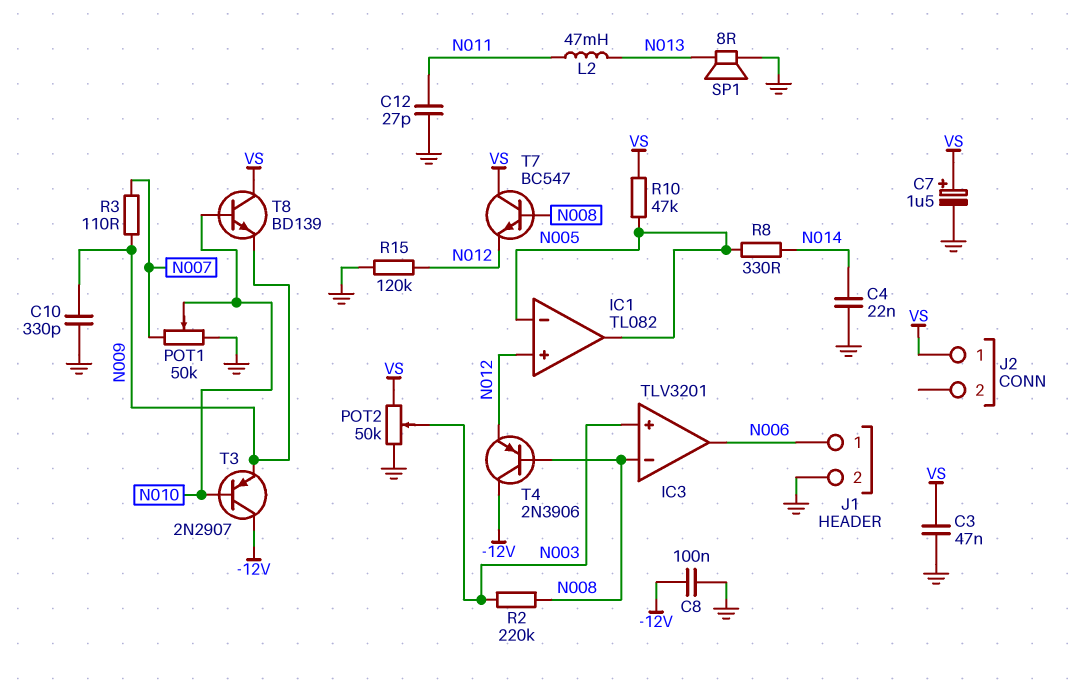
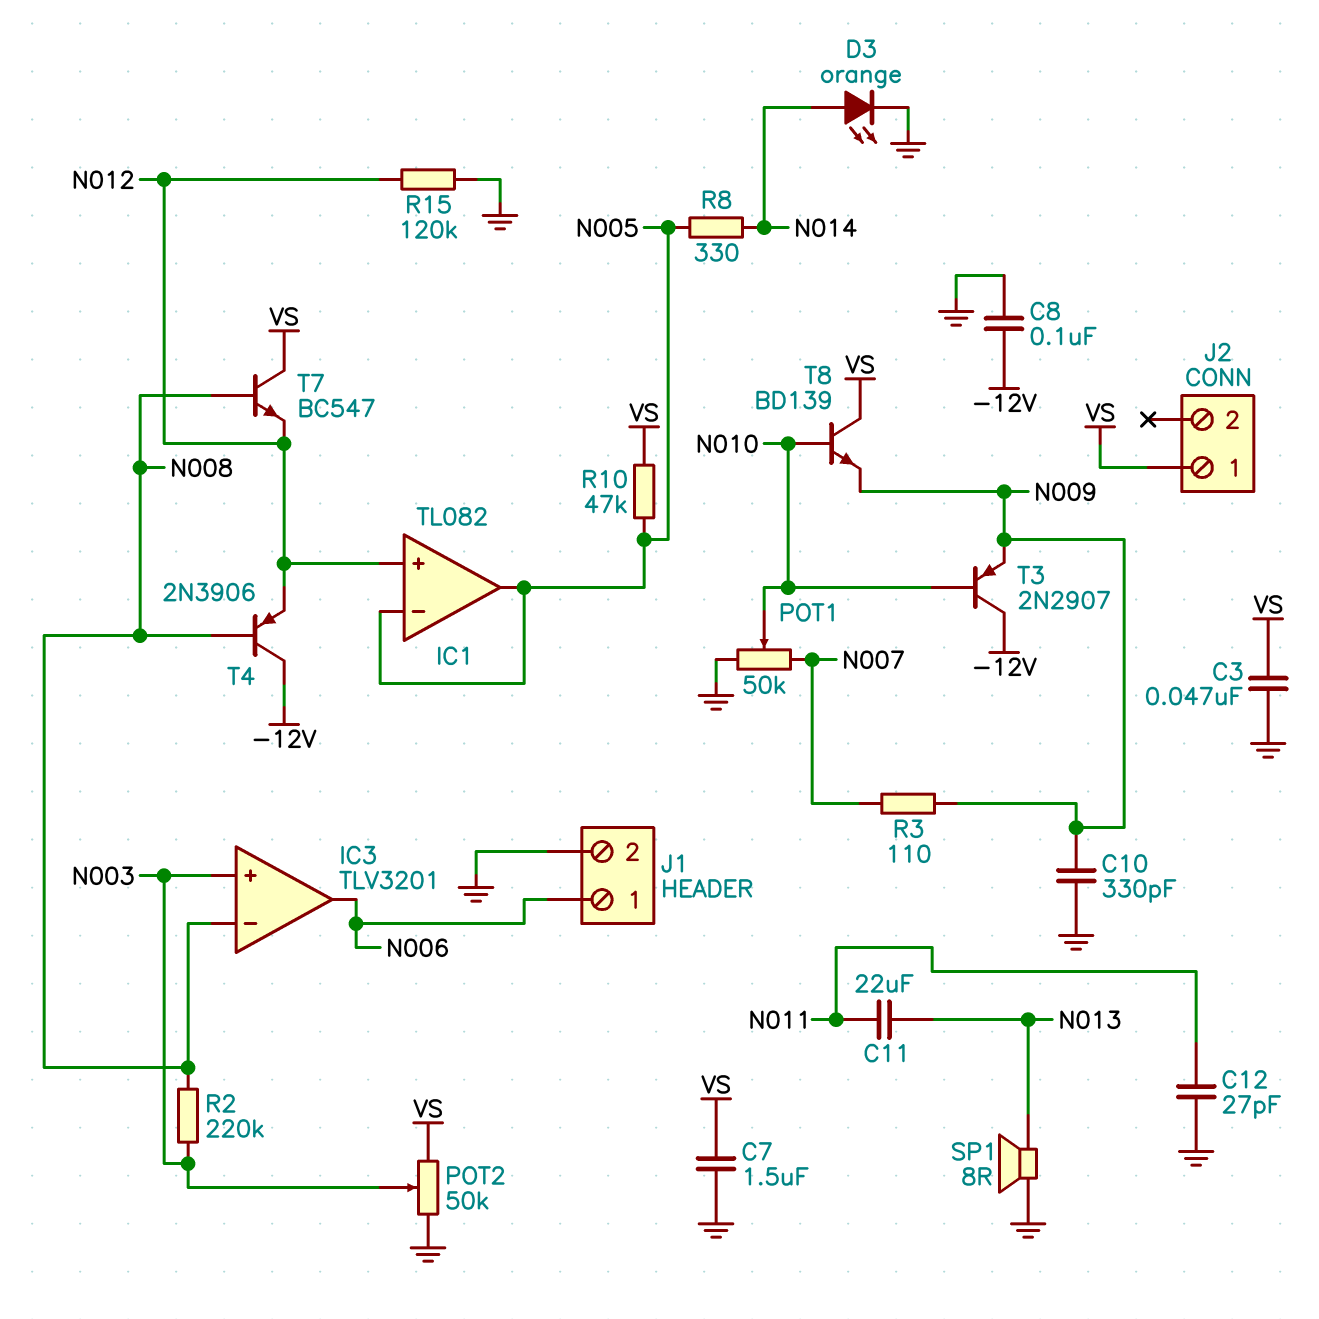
C4: 22nF (GND, N014) -> none
C7: 1.5uF (plus VS, minus GND) -> 1.5uF (GND, VS)
C11: none -> 22uF (N011, N013)
D3: none -> LED orange (A N014, K GND)
L2: 47mH (N011, N013) -> none

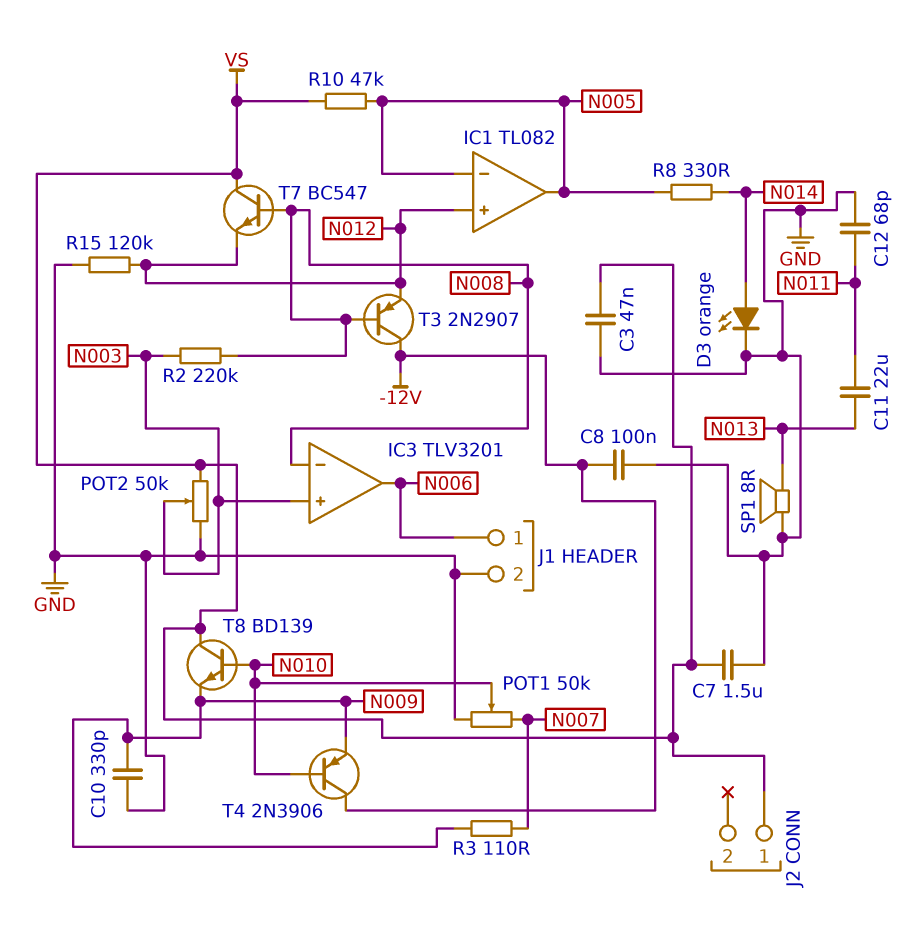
C12: 27pF (GND, N011) -> 68pF (GND, N011)
T3: PNP 2N2907 (B N010, C -12V, E N009) -> PNP 2N2907 (B N008, C -12V, E N012)
T4: PNP 2N3906 (B N008, C -12V, E N012) -> PNP 2N3906 (B N010, C -12V, E N009)

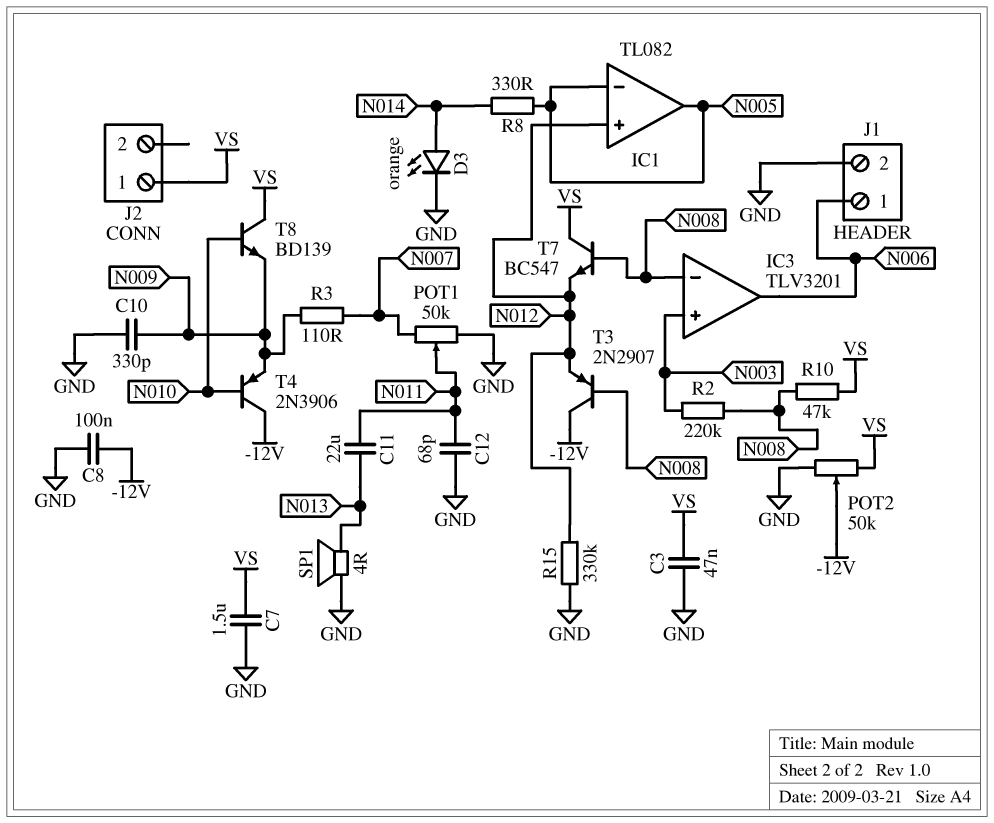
POT1: 50k (GND, N007, wiper N010) -> 50k (GND, N007, wiper N011)
POT2: 50k (GND, VS, wiper N003) -> 50k (GND, VS, wiper -12V)
R10: 47k (N005, VS) -> 47k (N008, VS)
R15: 120k (GND, N012) -> 330k (GND, N012)
SP1: speaker 8R (GND, N013) -> speaker 4R (GND, N013)

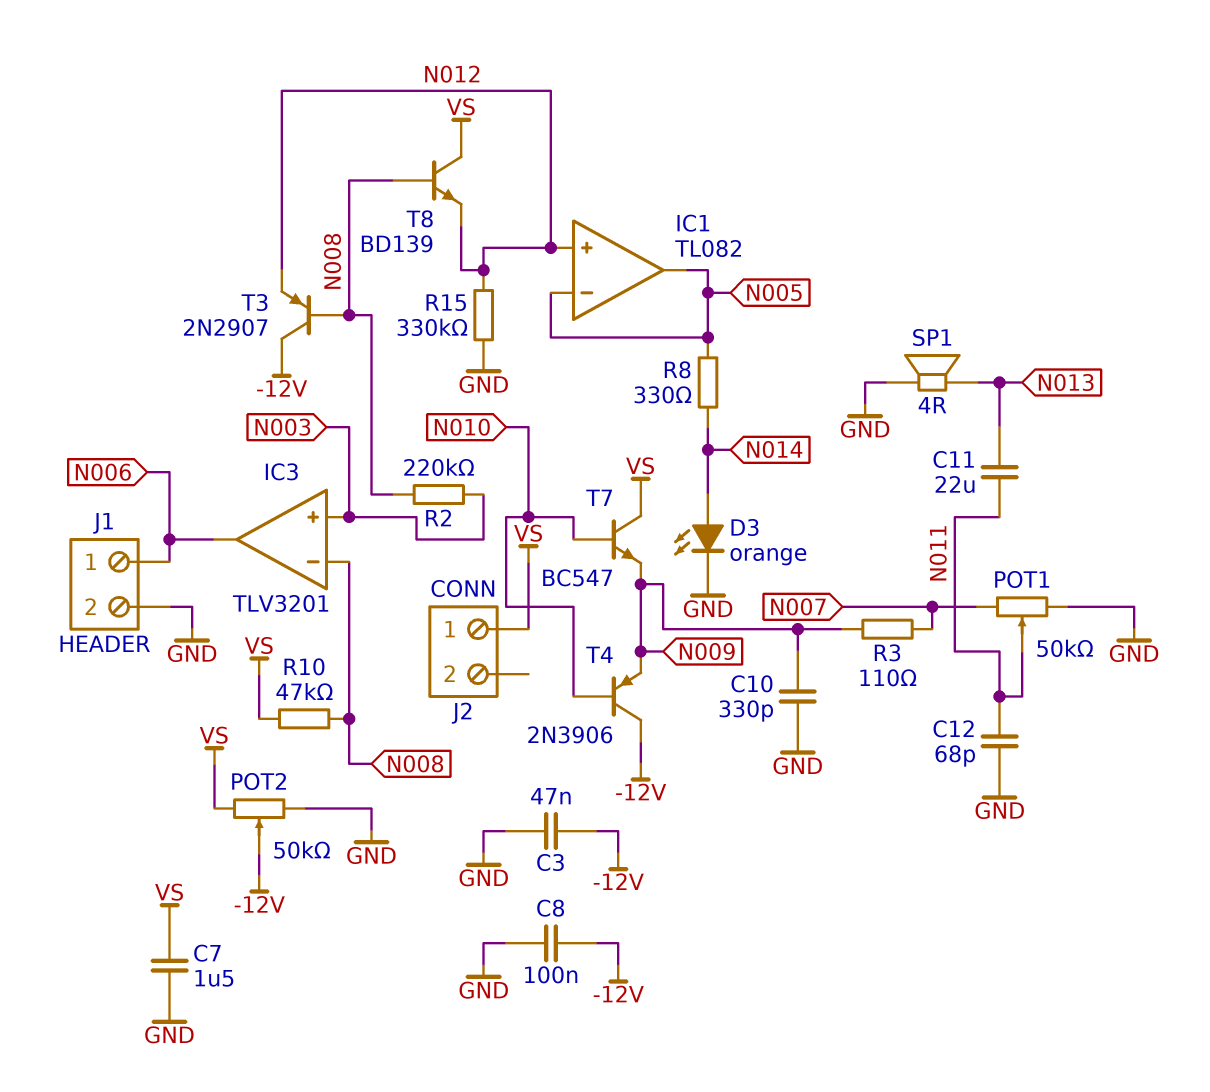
C3: 47nF (GND, VS) -> 47nF (-12V, GND)
T7: NPN BC547 (B N008, C VS, E N012) -> NPN BC547 (B N010, C VS, E N009)
T8: NPN BD139 (B N010, C VS, E N009) -> NPN BD139 (B N008, C VS, E N012)

